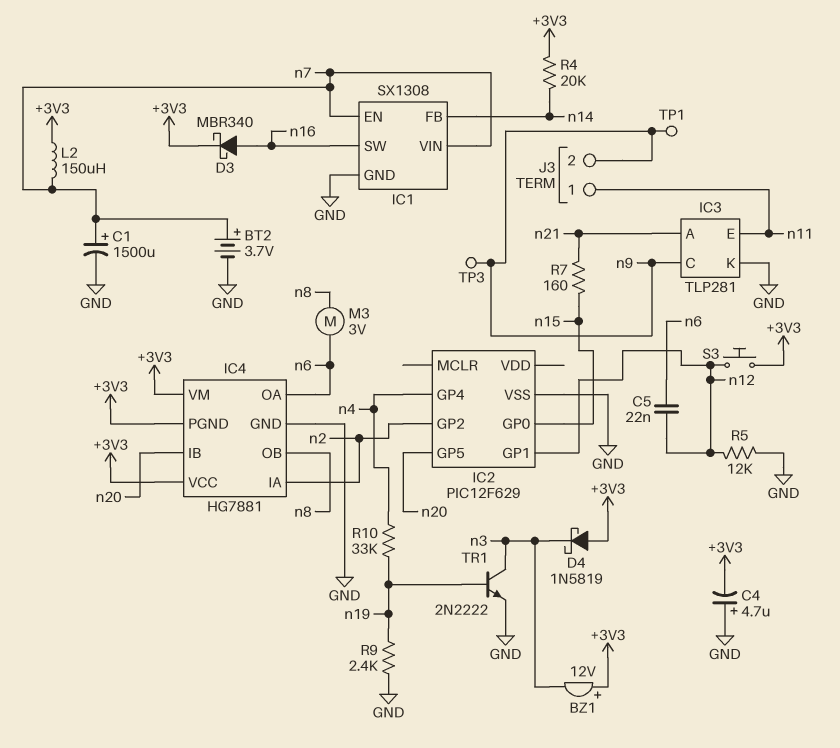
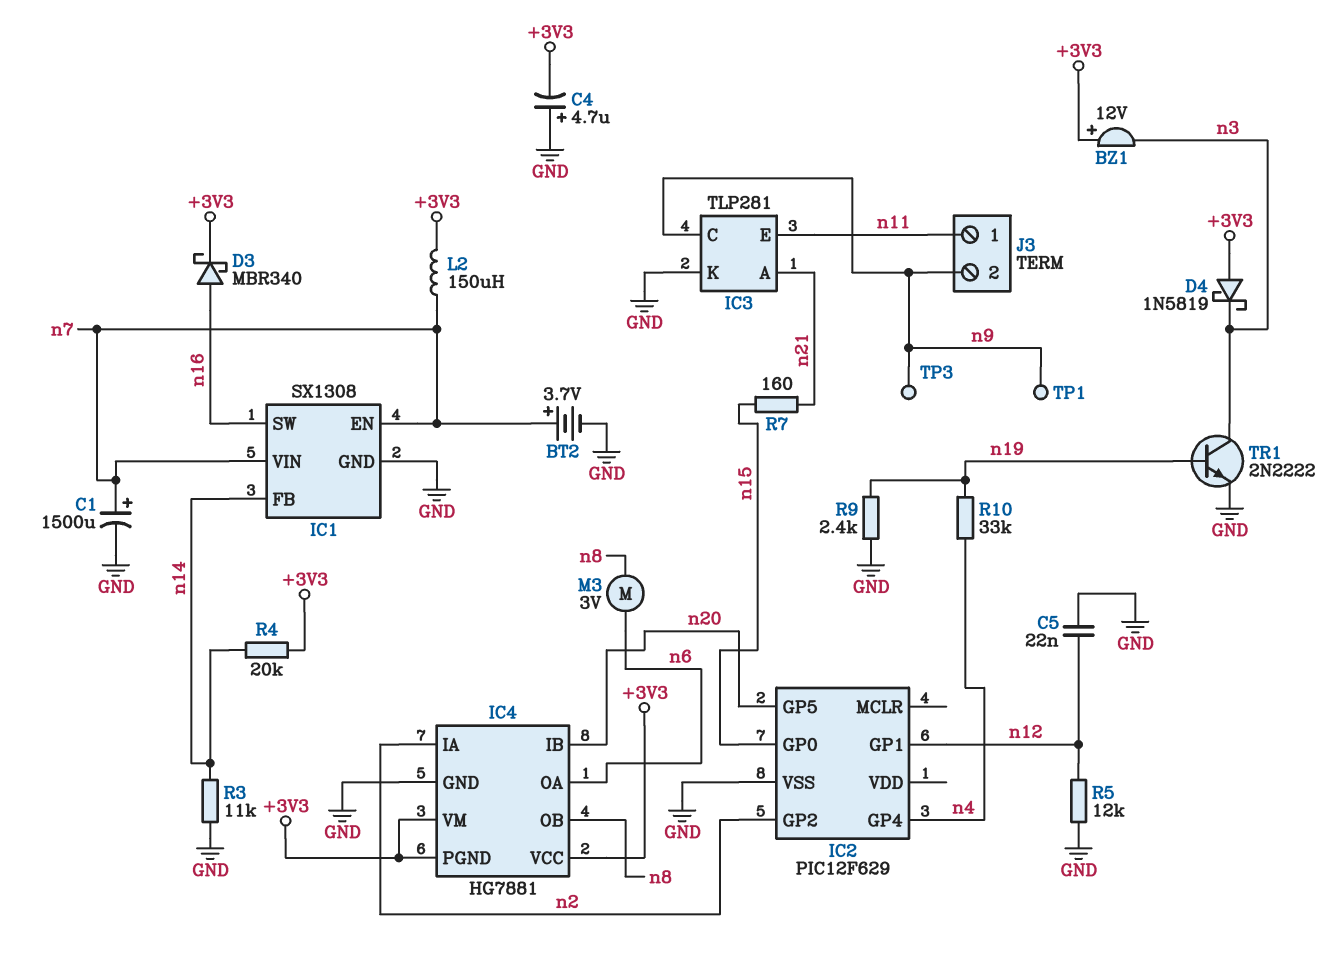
C5: 22nF (n6, n12) -> 22nF (GND, n12)
R3: none -> 11k (GND, n14)
S3: button (+3V3, n12) -> none

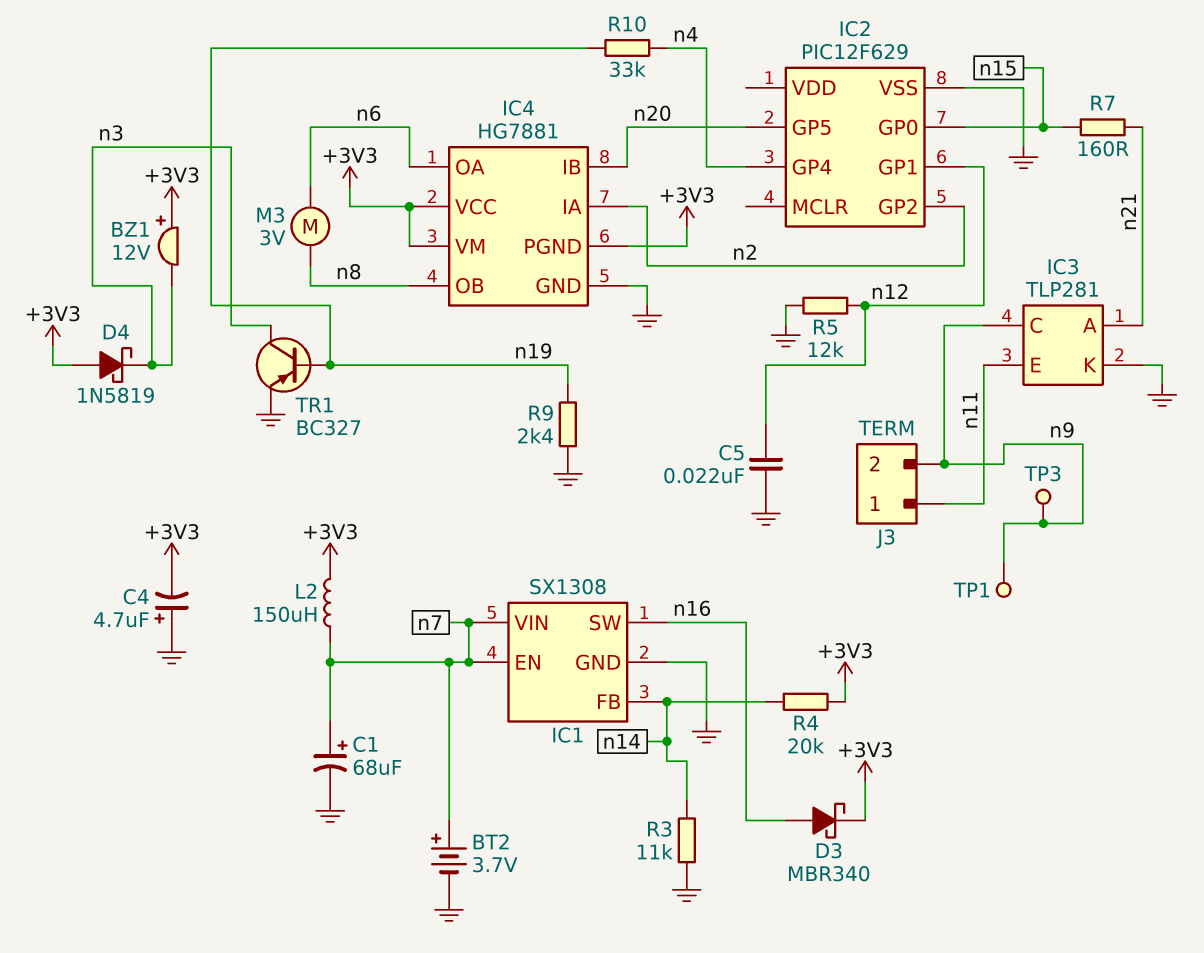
C1: 1500uF (plus n7, minus GND) -> 68uF (plus n7, minus GND)
TR1: NPN 2N2222 (B n19, C n3, E GND) -> PNP BC327 (B n19, C n3, E GND)

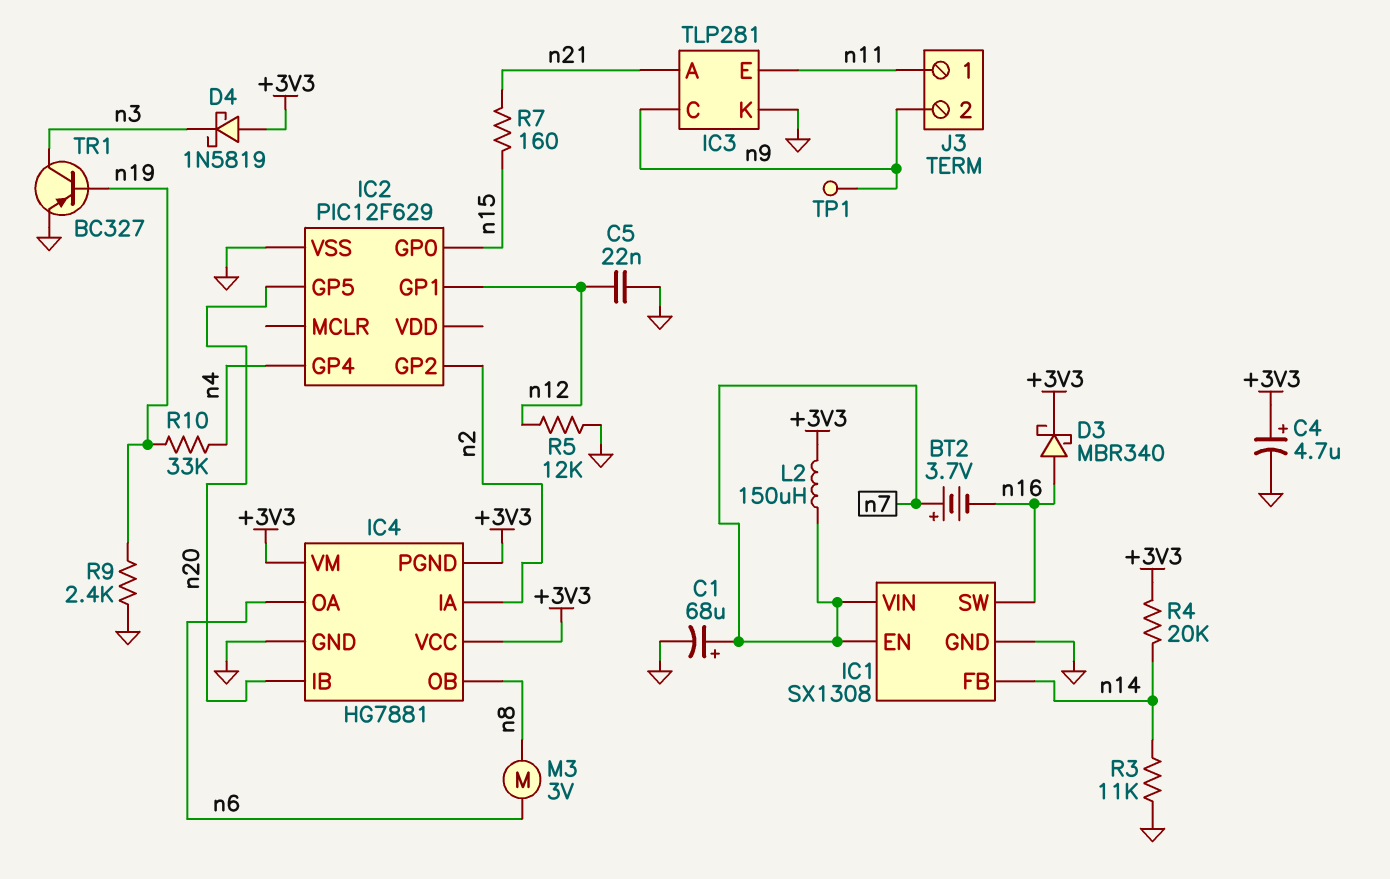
BT2: 3.7V (plus n7, minus GND) -> 3.7V (plus n7, minus n16)
BZ1: buzzer 12V (plus +3V3, minus n3) -> none
C4: 4.7uF (plus GND, minus +3V3) -> 4.7uF (plus +3V3, minus GND)
TP3: test point (n9) -> none

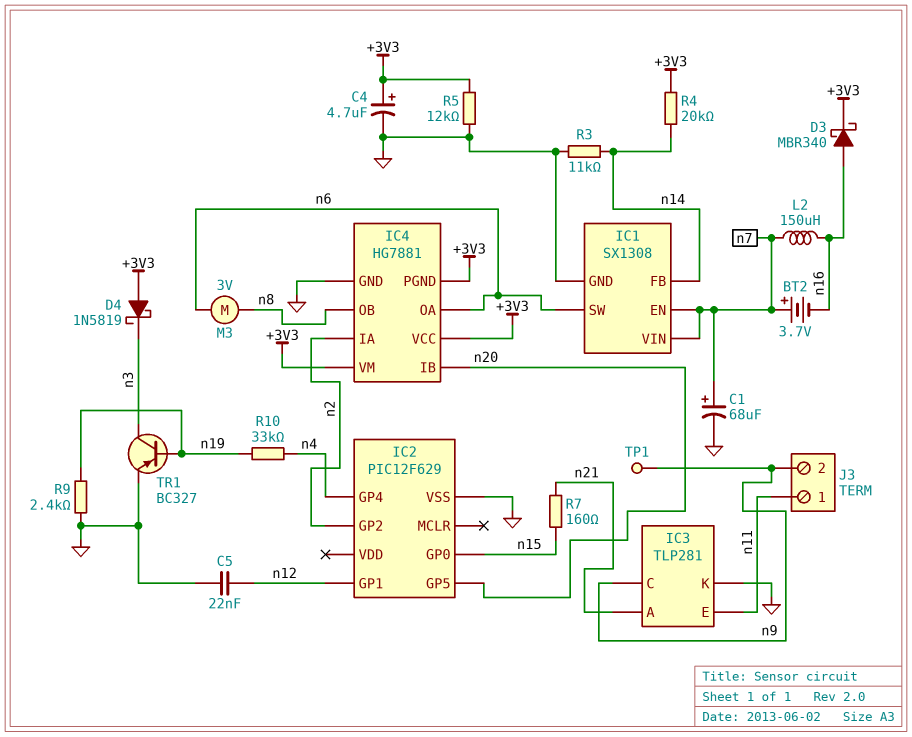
IC1 pin SW: n16 -> n6
L2: 150uH (+3V3, n7) -> 150uH (n7, n16)
R5: 12k (GND, n12) -> 12k (+3V3, GND)

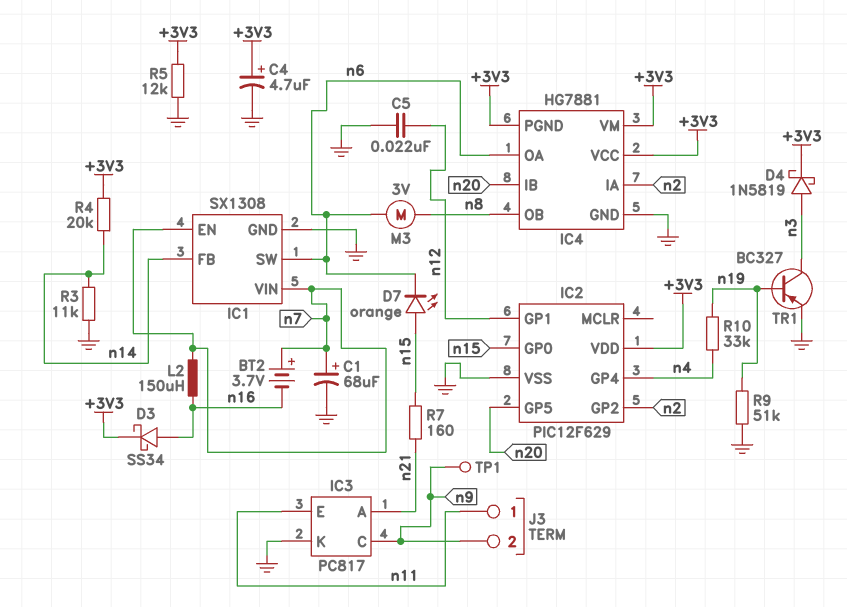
D3: schottky MBR340 (A n16, K +3V3) -> schottky SS34 (A n16, K +3V3)
D4: schottky 1N5819 (A +3V3, K n3) -> schottky 1N5819 (A n3, K +3V3)
D7: none -> LED orange (A n15, K n6)
IC2 pin VDD: none -> +3V3
IC3: TLP281 -> PC817
R9: 2.4k (GND, n19) -> 51k (GND, n19)

